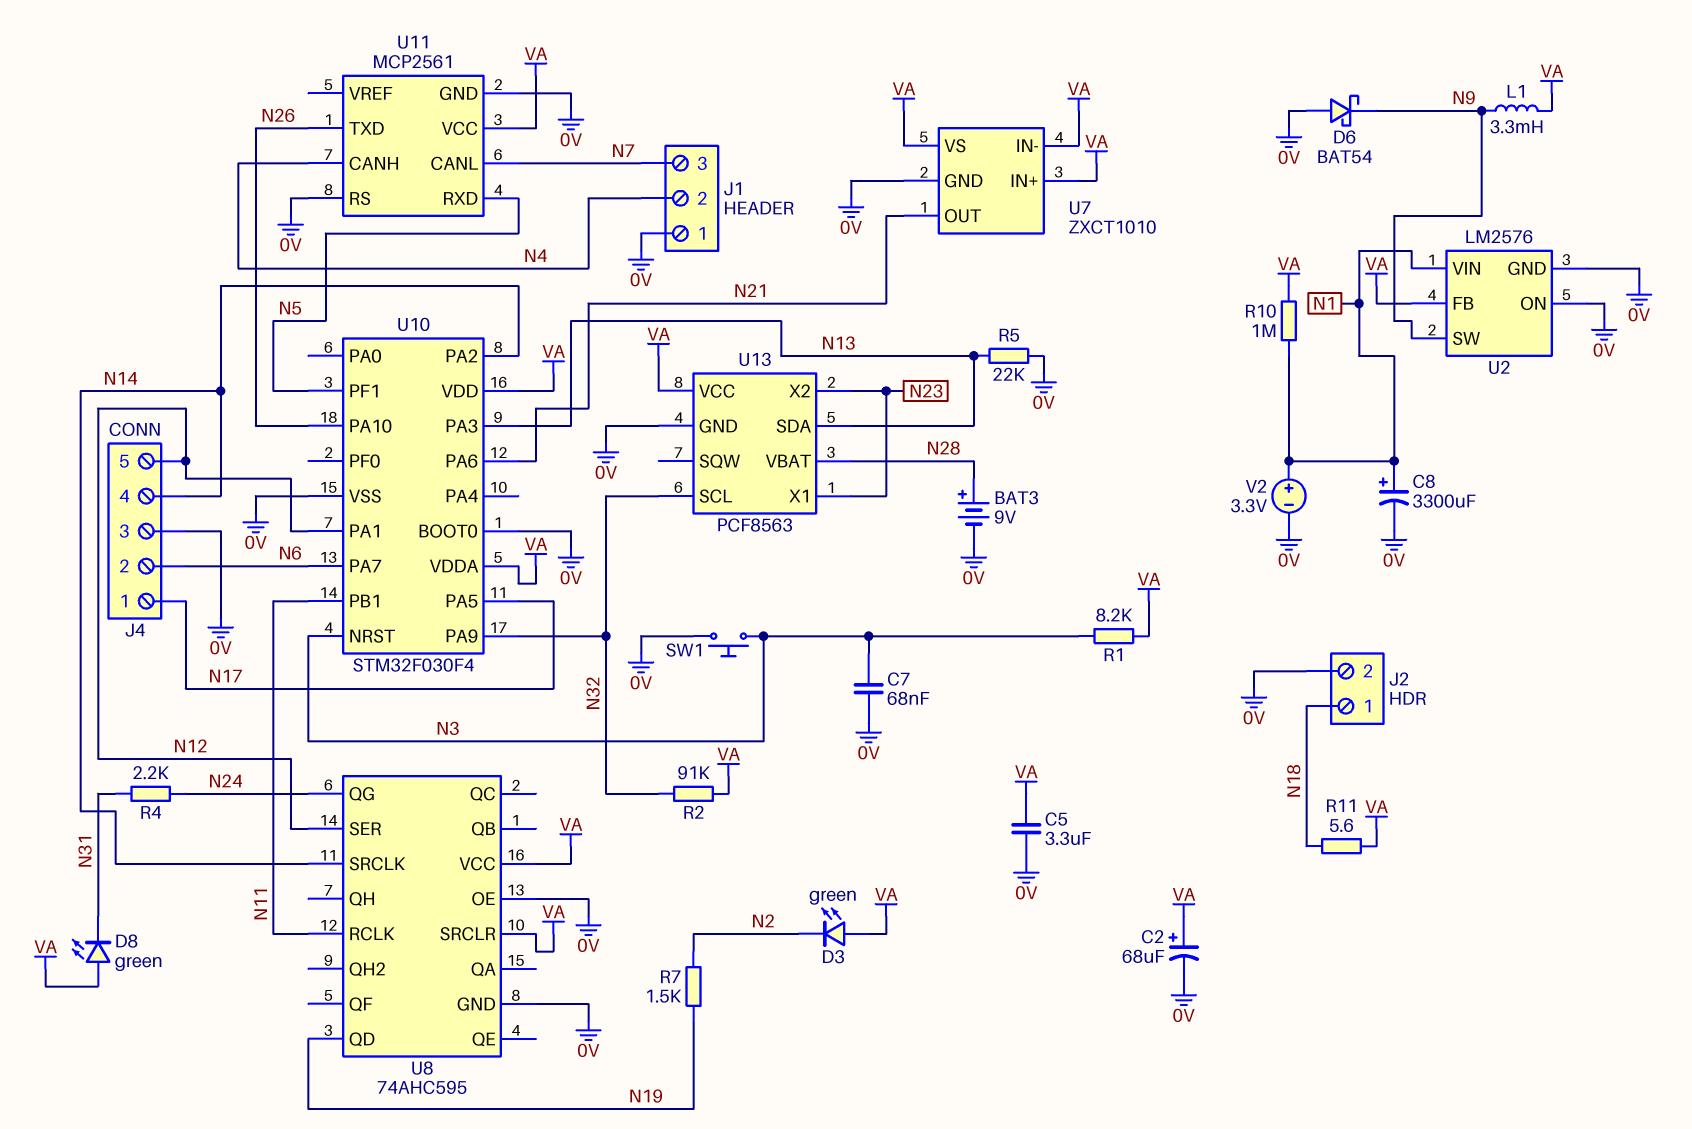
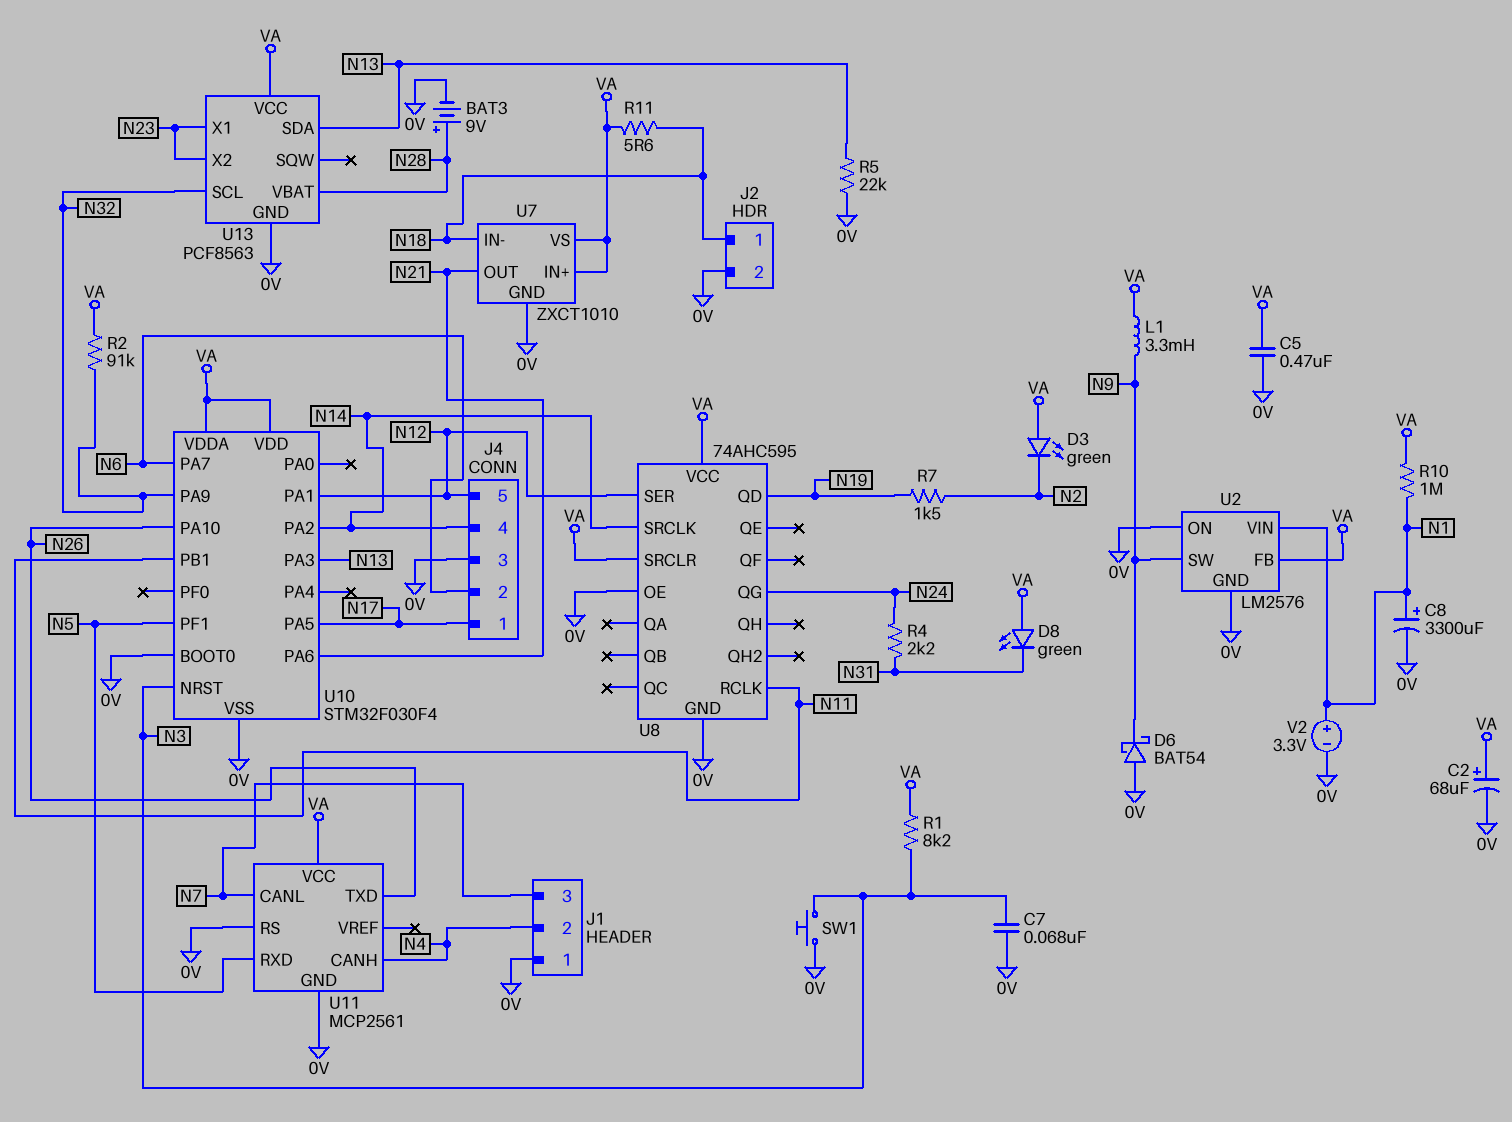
C5: 3.3uF (0V, VA) -> 470nF (0V, VA)
U7 pin IN-: VA -> N18

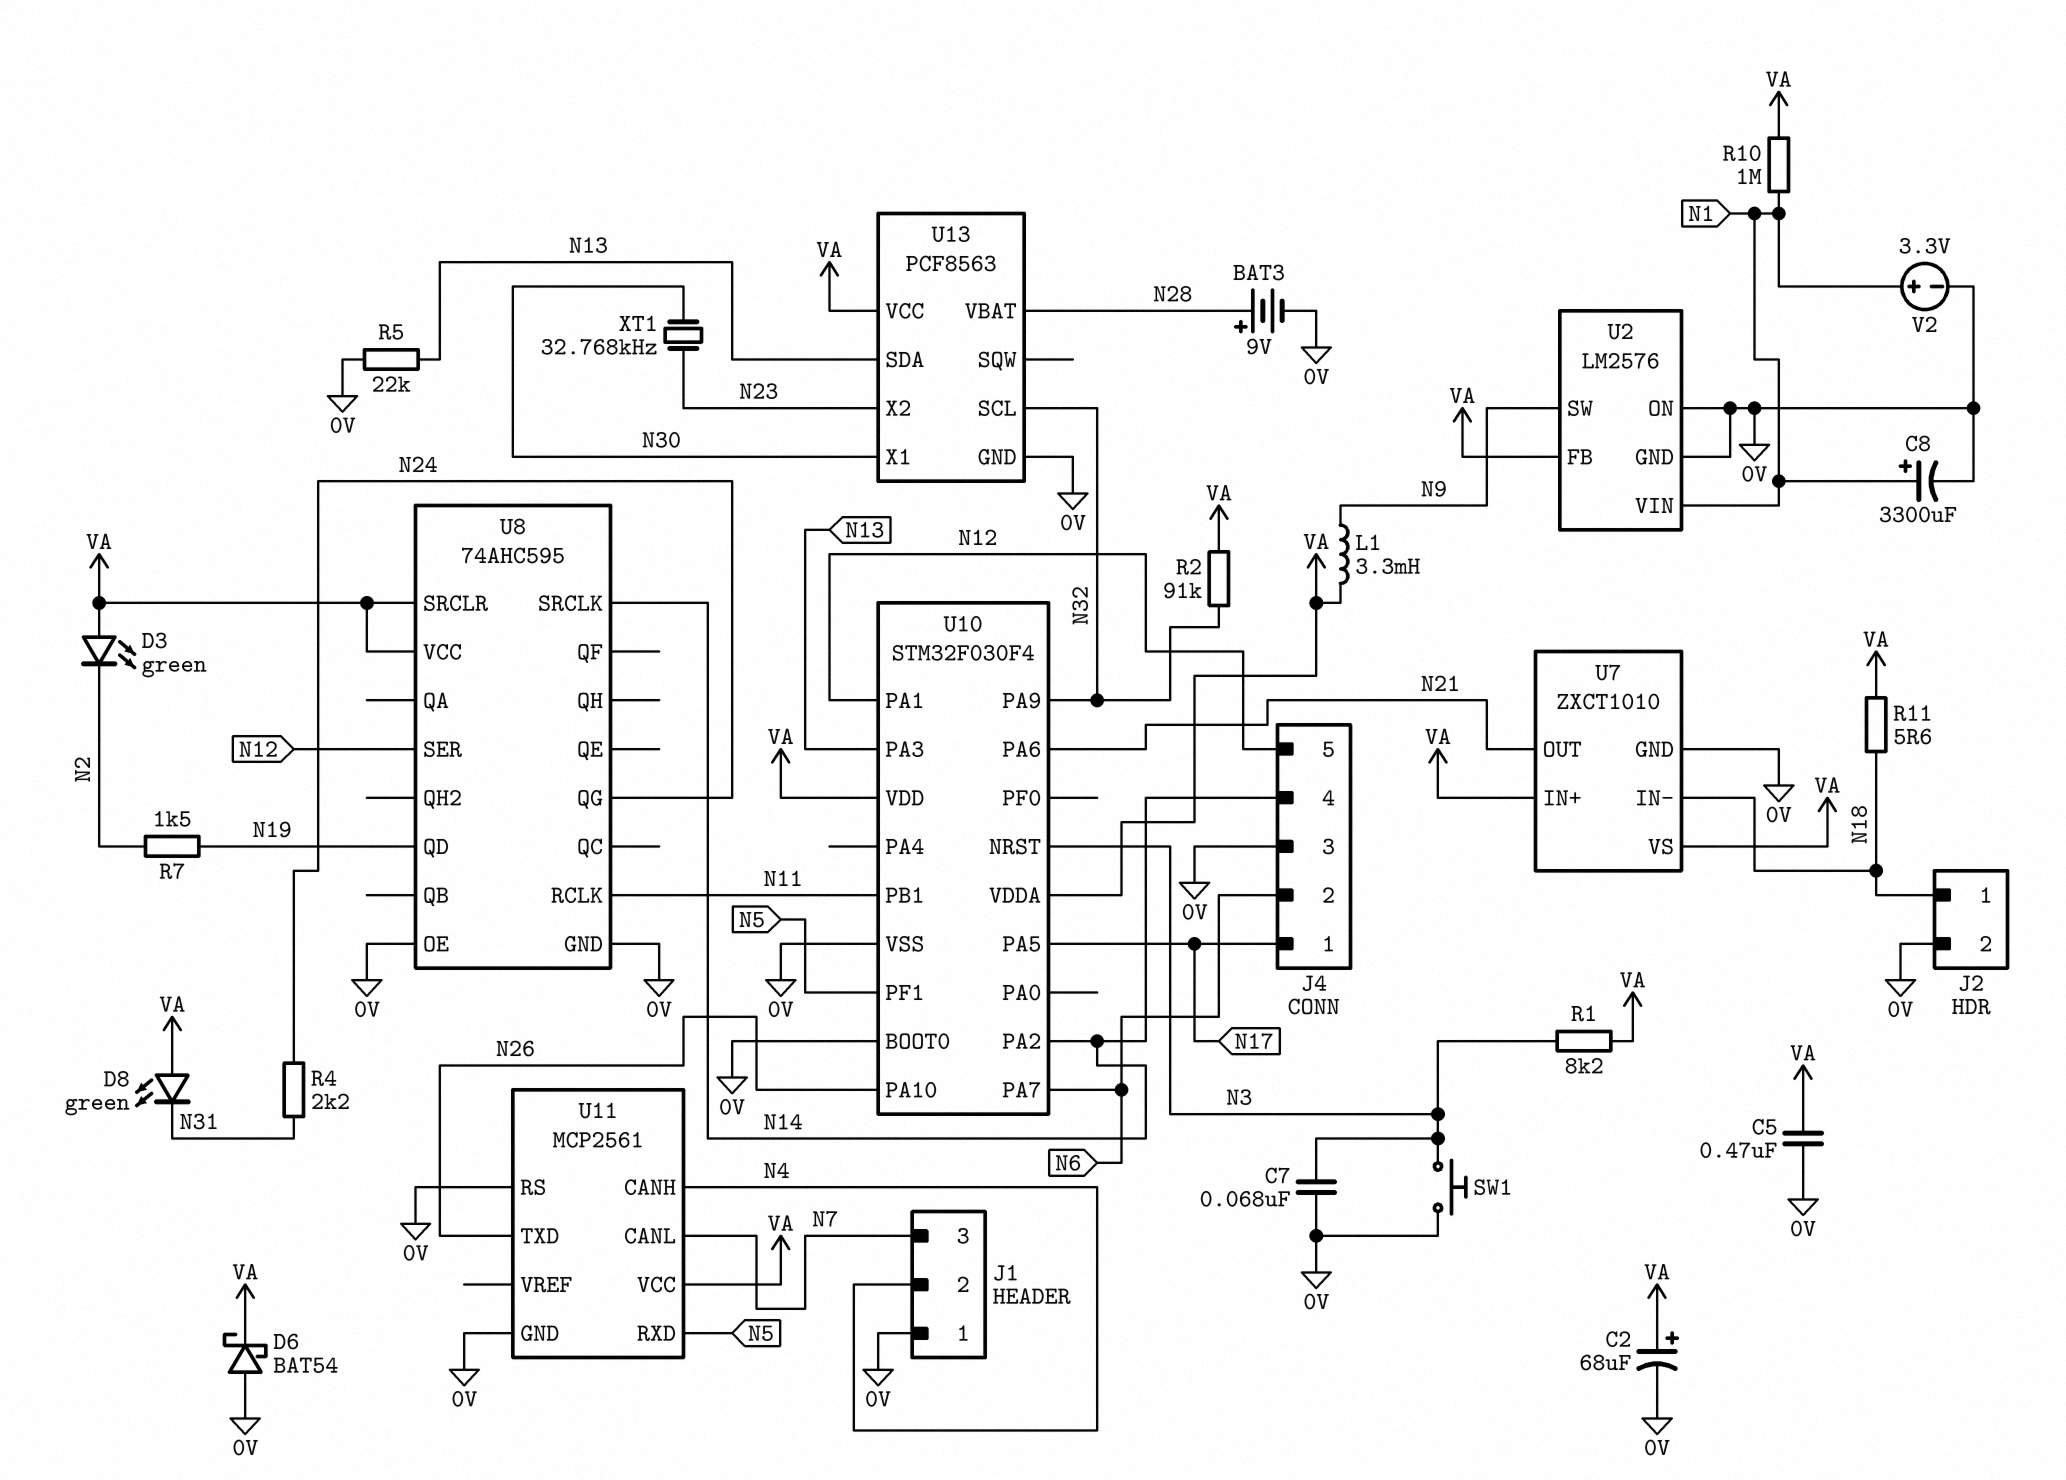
D6: schottky BAT54 (A 0V, K N9) -> schottky BAT54 (A 0V, K VA)
U13 pin X1: N23 -> N30
XT1: none -> 32.768kHz (N23, N30)

